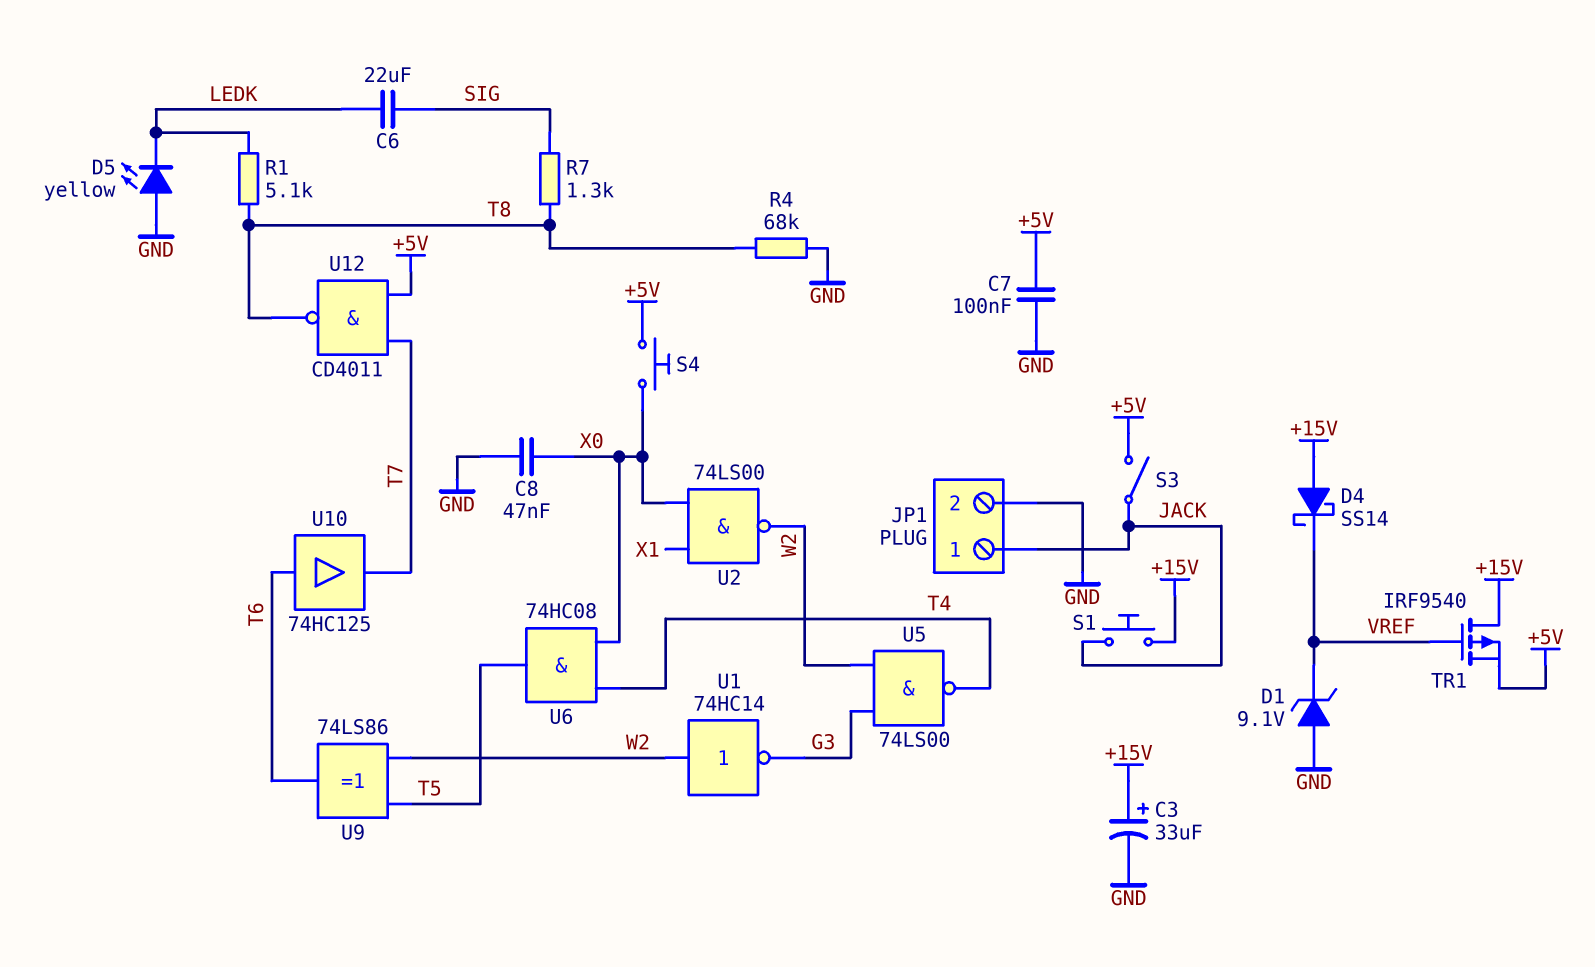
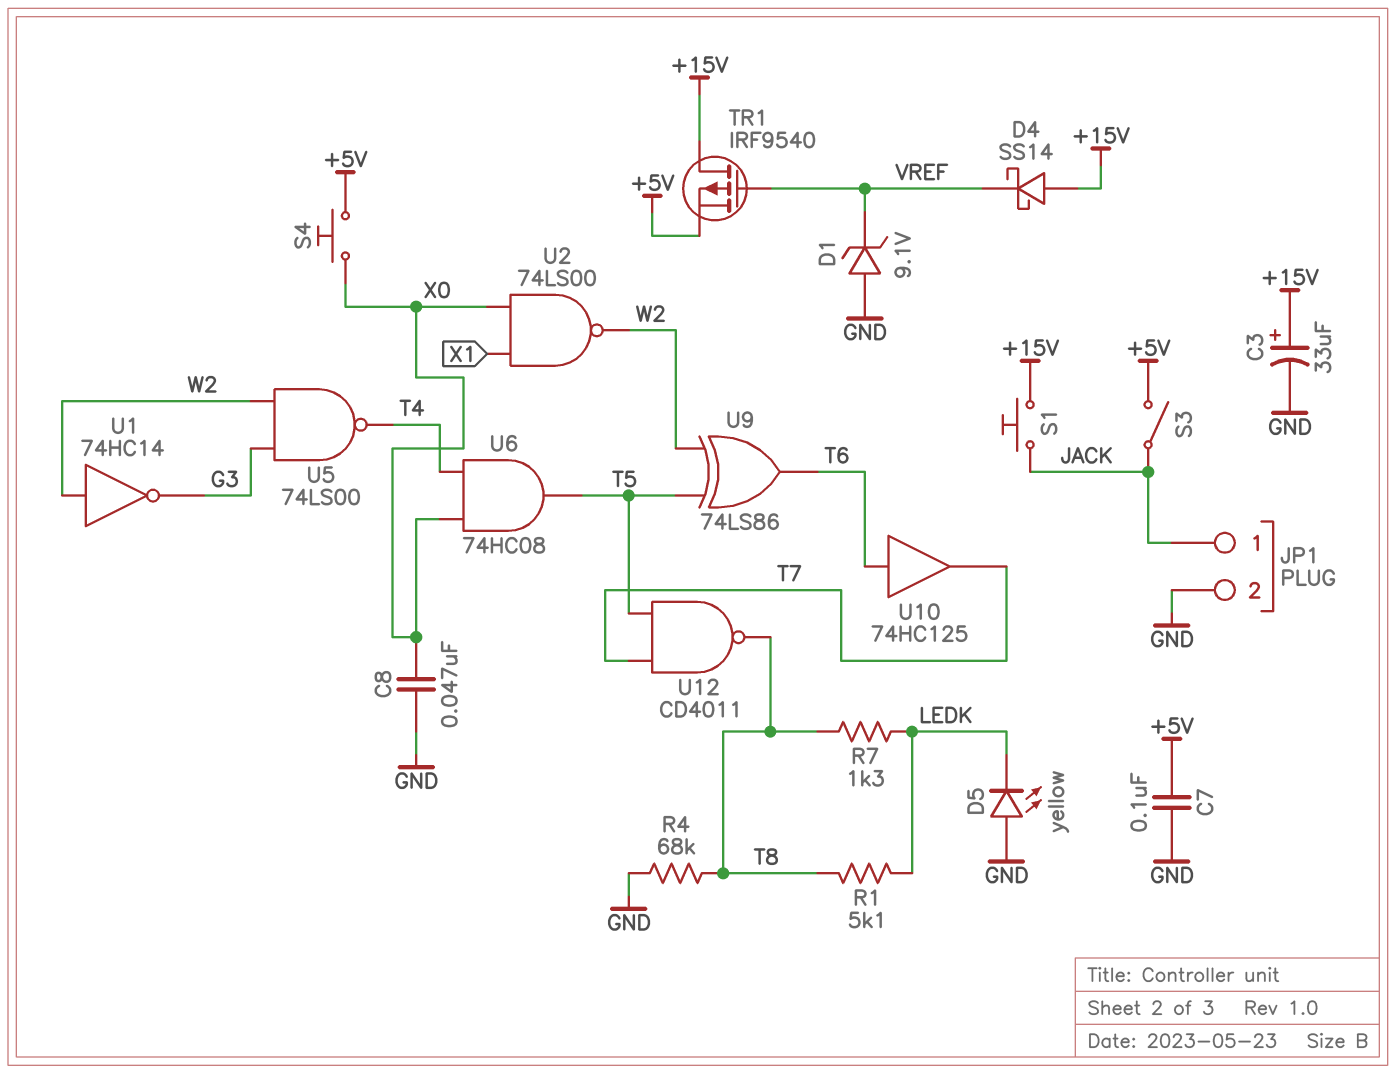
C6: 22uF (LEDK, SIG) -> none
R7: 1.3k (SIG, T8) -> 1.3k (LEDK, T8)
U12: NAND CD4011 (in +5V, in T7, out T8) -> NAND CD4011 (in T5, in T7, out T8)

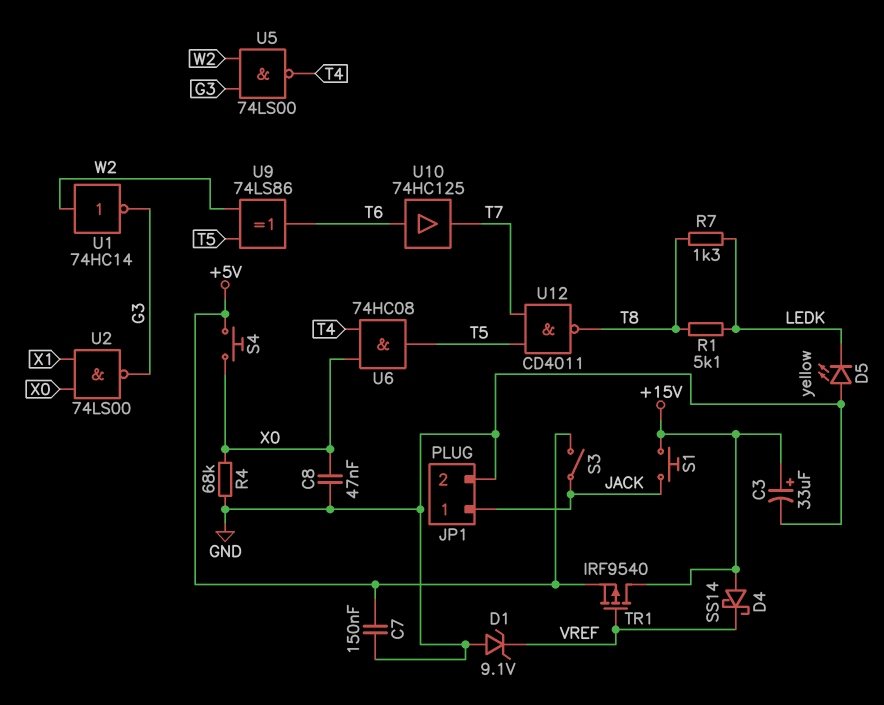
C7: 100nF (+5V, GND) -> 150nF (+5V, GND)
R4: 68k (GND, T8) -> 68k (GND, X0)
U2: NAND 74LS00 (in X0, in X1, out W2) -> NAND 74LS00 (in X0, in X1, out G3)

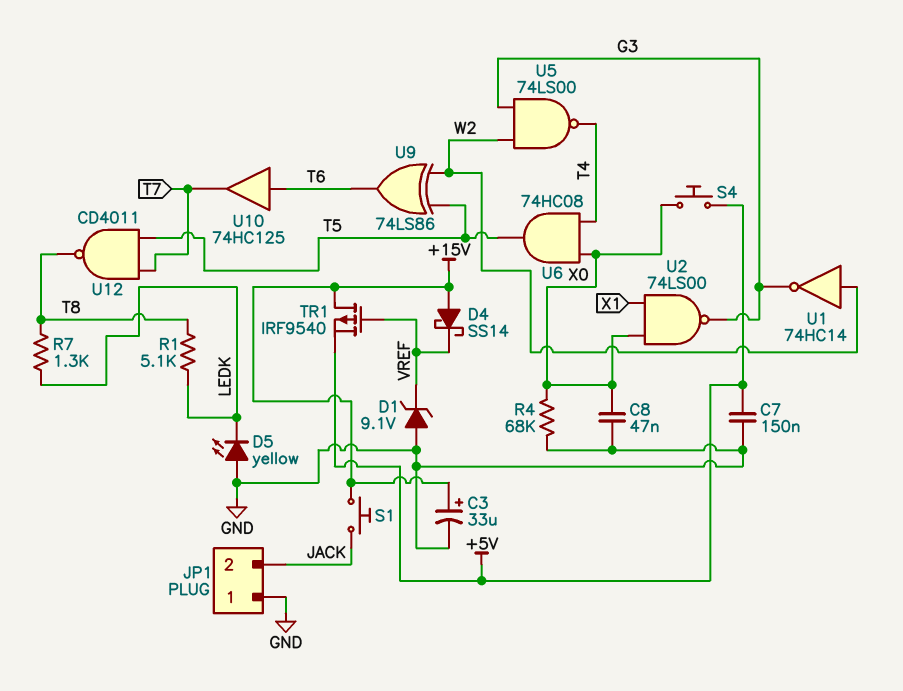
JP1 pin 1: JACK -> GND
JP1 pin 2: GND -> JACK
S3: switch (+5V, JACK) -> none

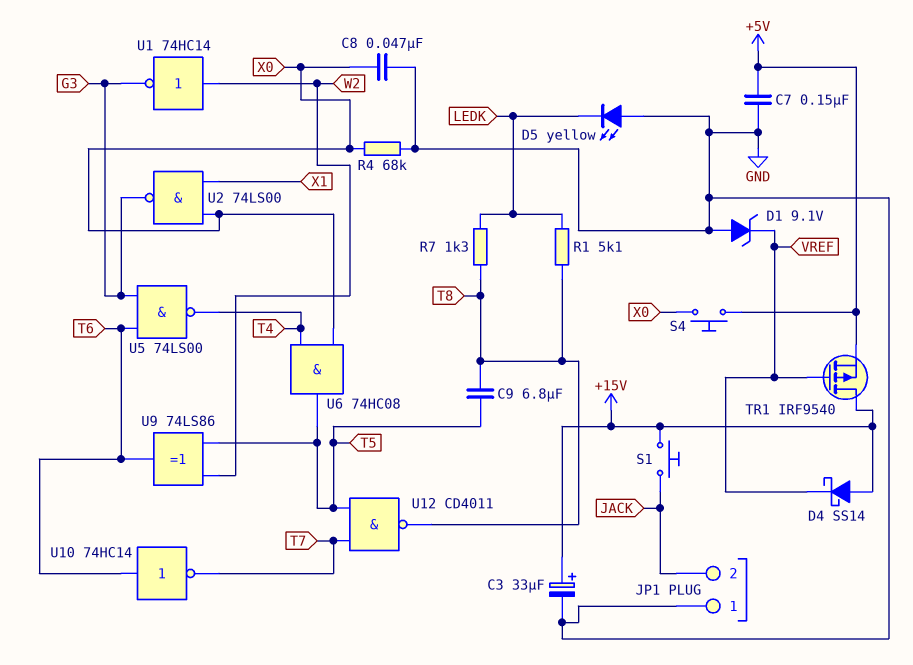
C9: none -> 6.8uF (T5, T8)
U5: NAND 74LS00 (in G3, in W2, out T4) -> NAND 74LS00 (in G3, in T6, out T4)
U10: buffer 74HC125 (in T6, out T7) -> NOT 74HC14 (in T6, out T7)

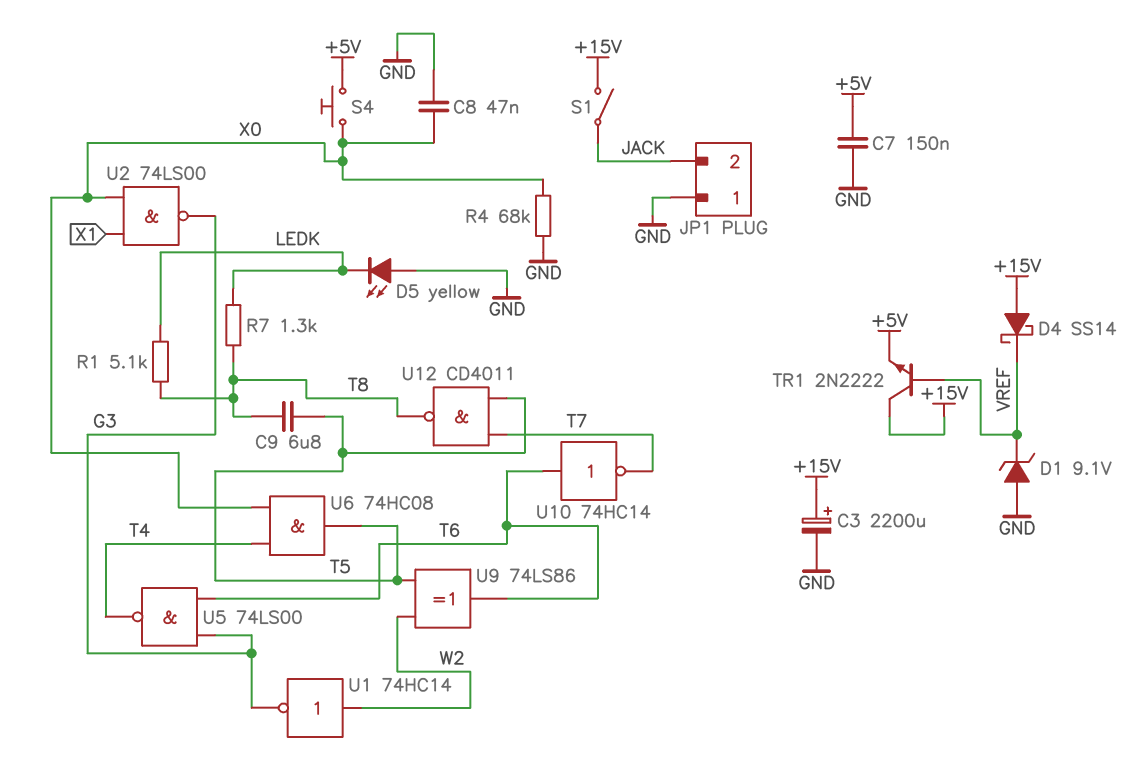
C3: 33uF (plus +15V, minus GND) -> 2200uF (plus +15V, minus GND)
S1: button (+15V, JACK) -> switch (+15V, JACK)
TR1: PMOS IRF9540 (G VREF, D +15V, S +5V) -> NPN 2N2222 (B VREF, C +15V, E +5V)

